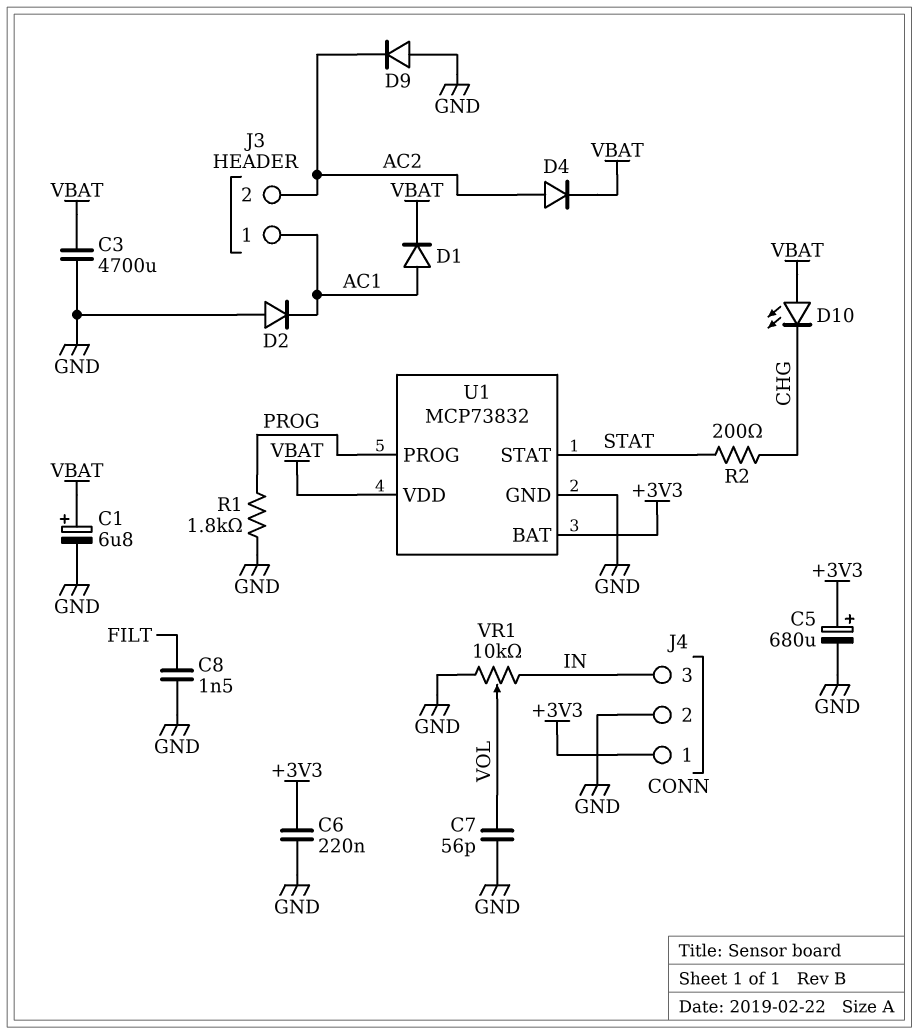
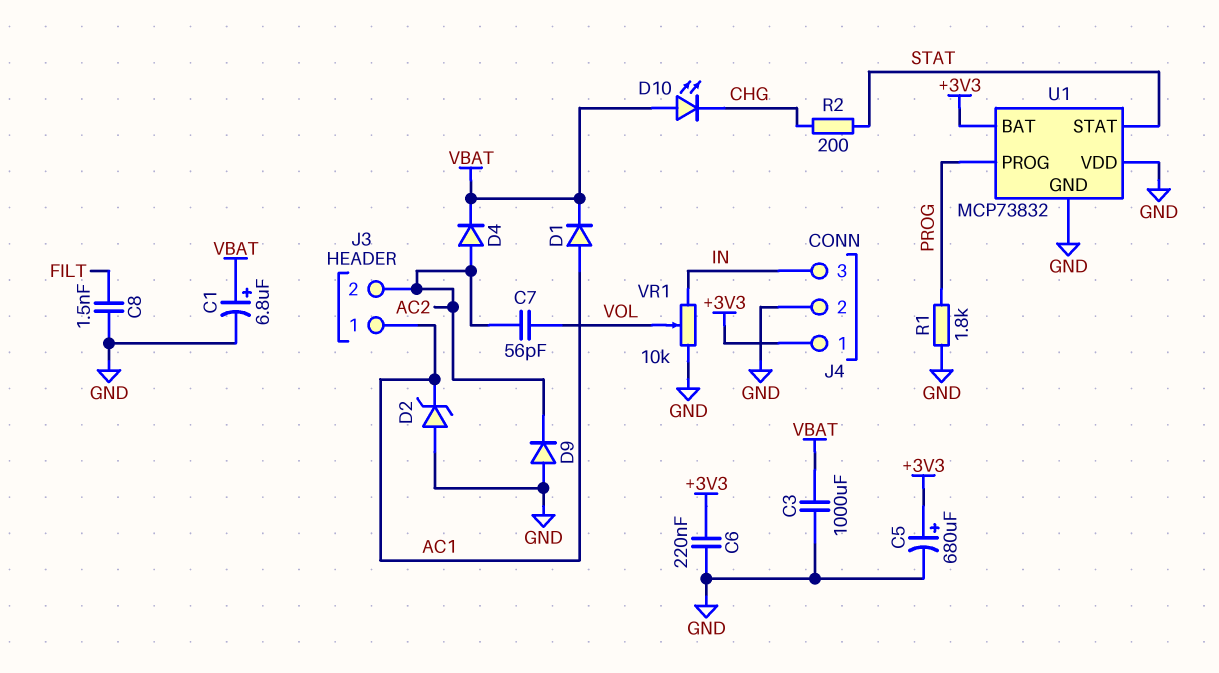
C3: 4700uF (GND, VBAT) -> 1000uF (GND, VBAT)
C7: 56pF (GND, VOL) -> 56pF (AC2, VOL)
D2: diode (A GND, K AC1) -> zener (A GND, K AC1)
U1 pin VDD: VBAT -> GND

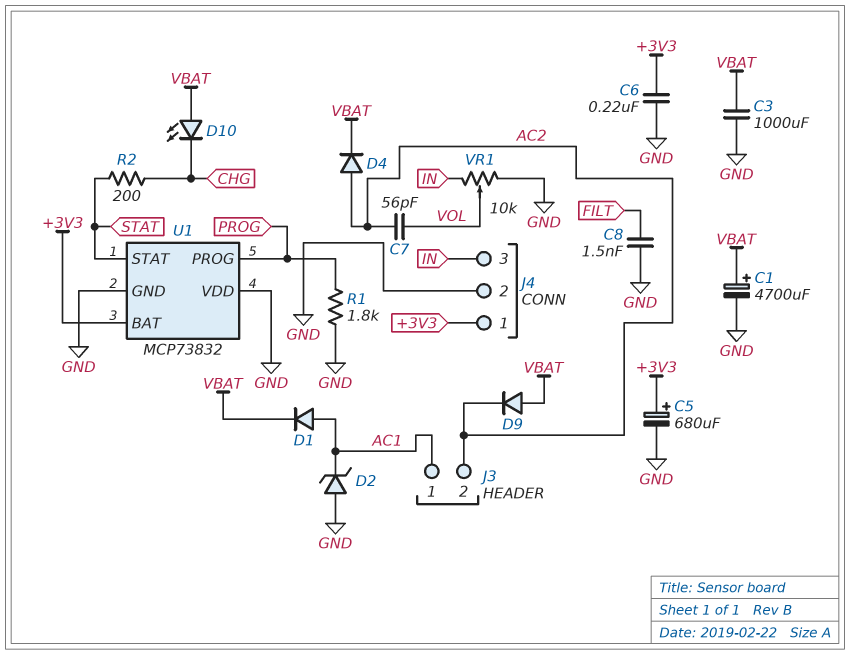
C1: 6.8uF (plus VBAT, minus GND) -> 4700uF (plus VBAT, minus GND)
D9: diode (A GND, K AC2) -> diode (A VBAT, K AC2)

